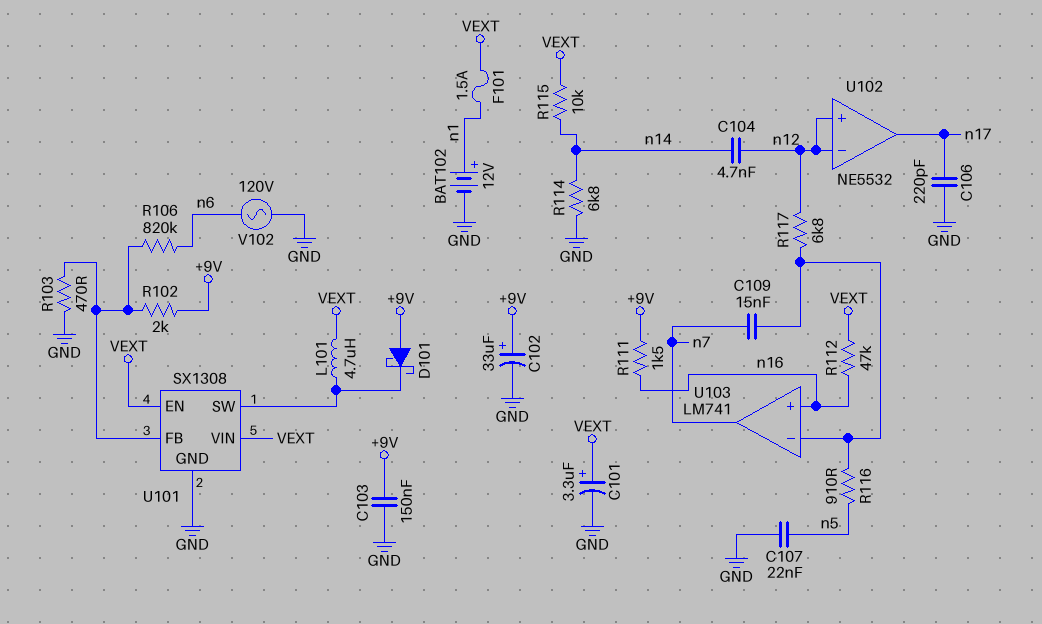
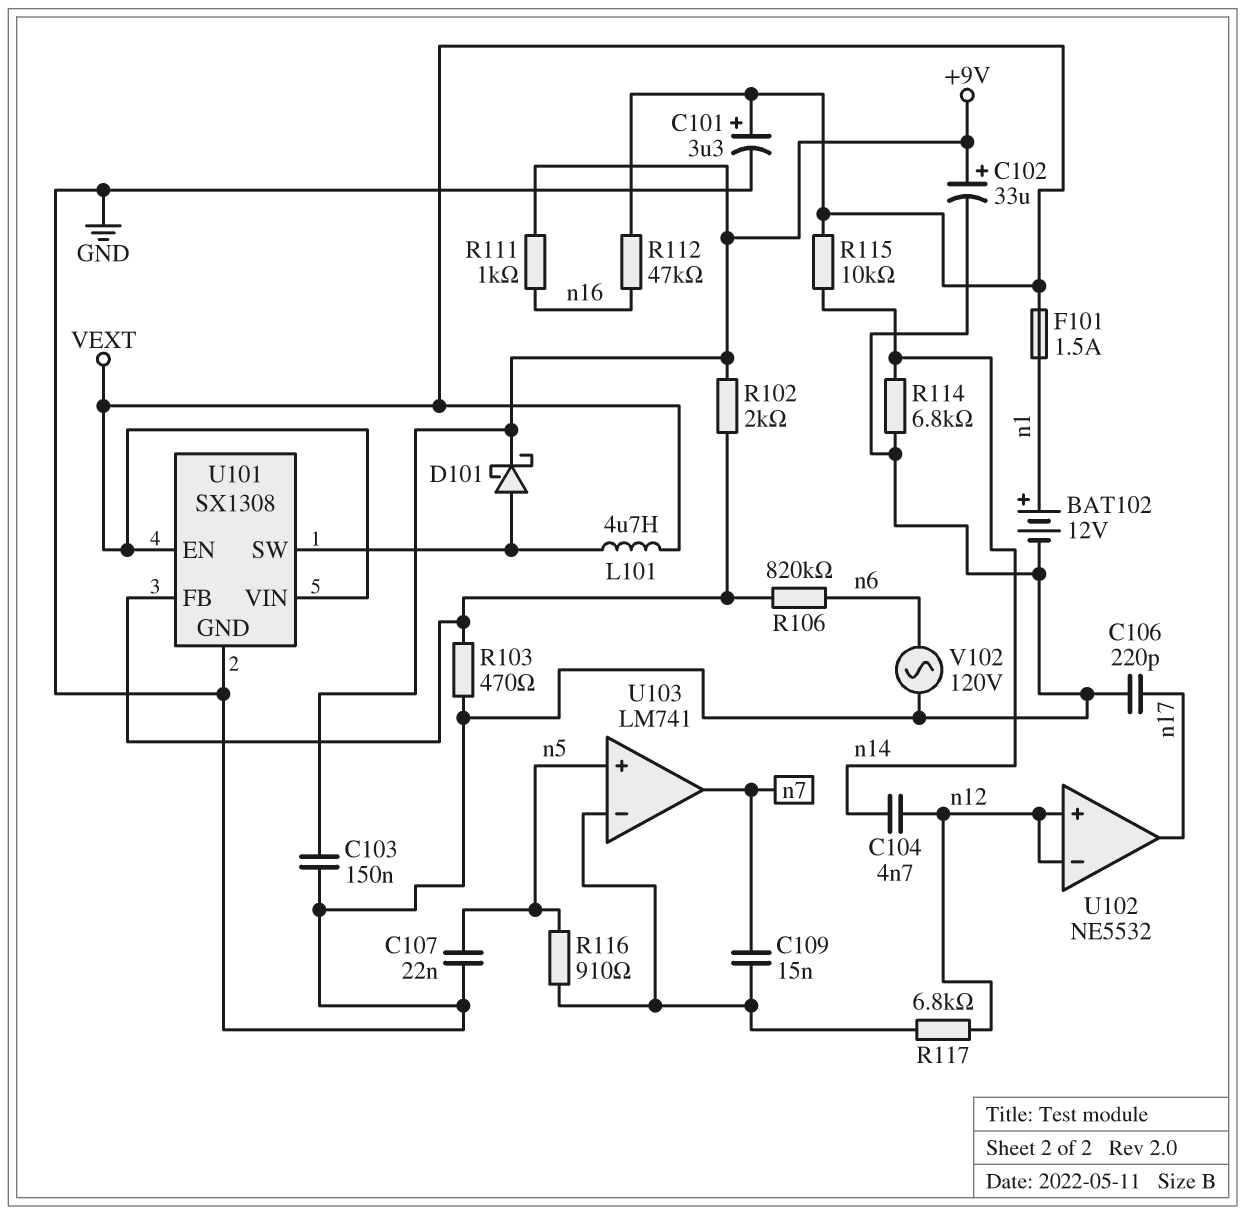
D101: schottky (A +9V, K U101/SW) -> schottky (A U101/SW, K +9V)
R111: 1.5k (+9V, n16) -> 1k (+9V, n16)
U103 pin in+: n16 -> n5

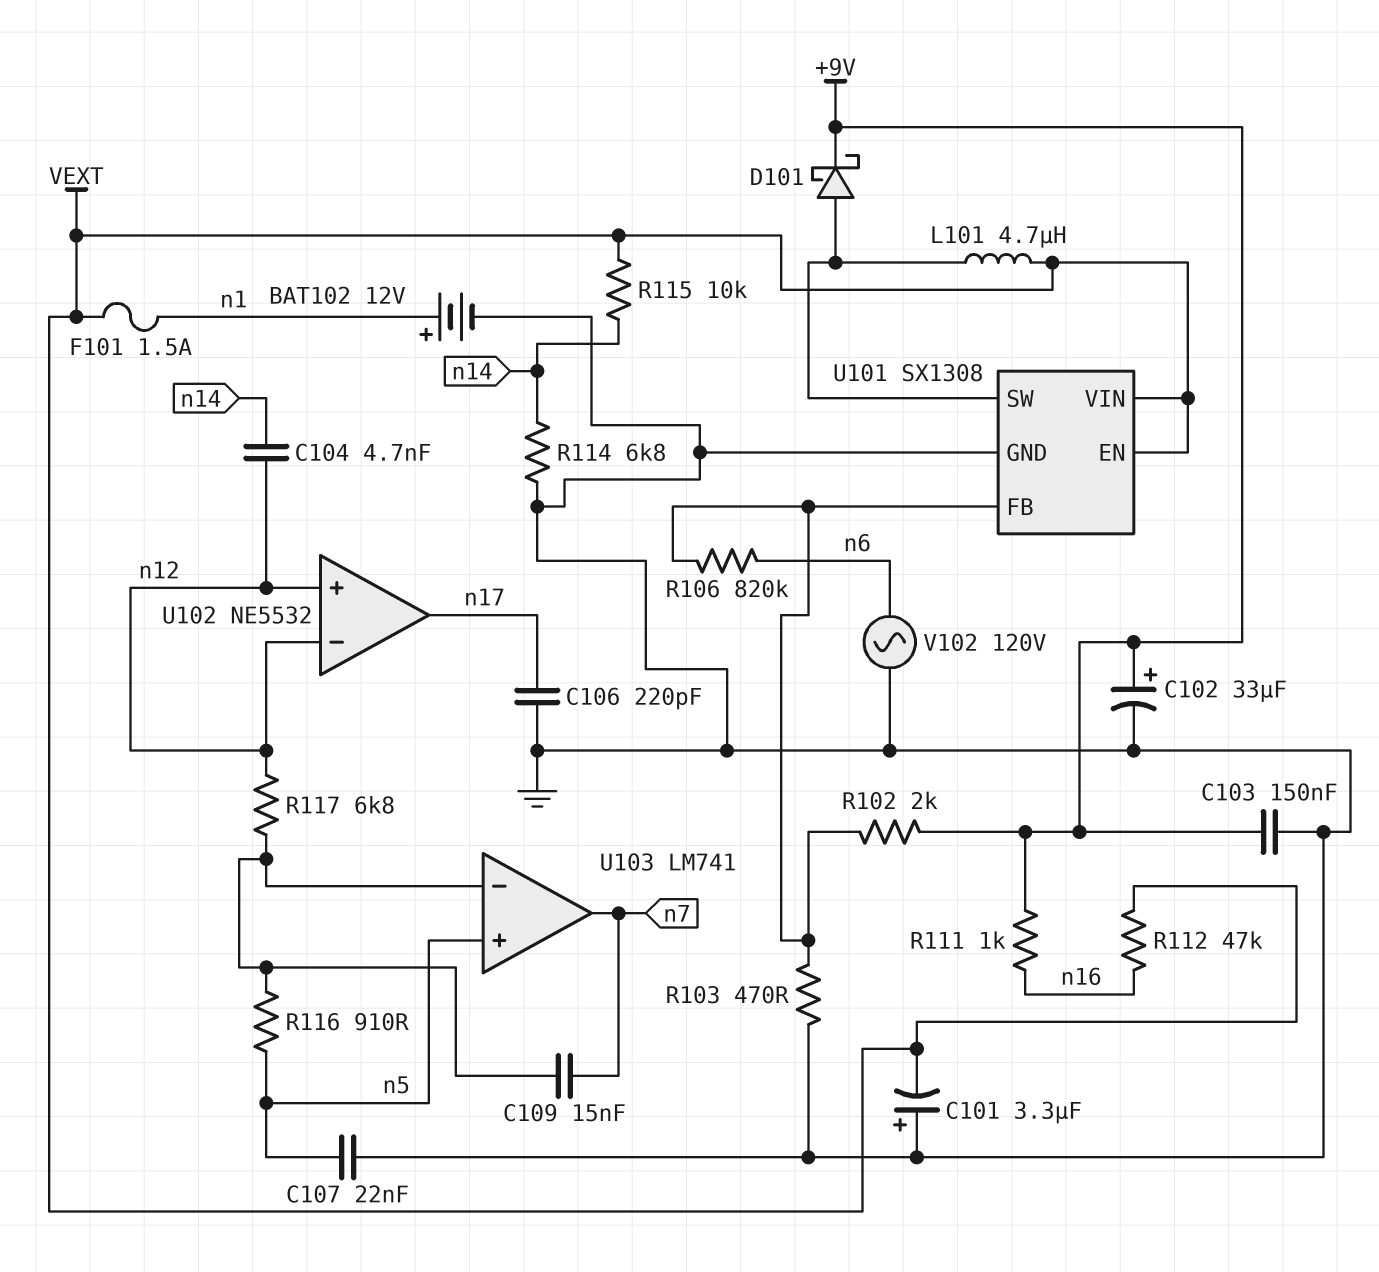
C101: 3.3uF (plus VEXT, minus GND) -> 3.3uF (plus GND, minus VEXT)

